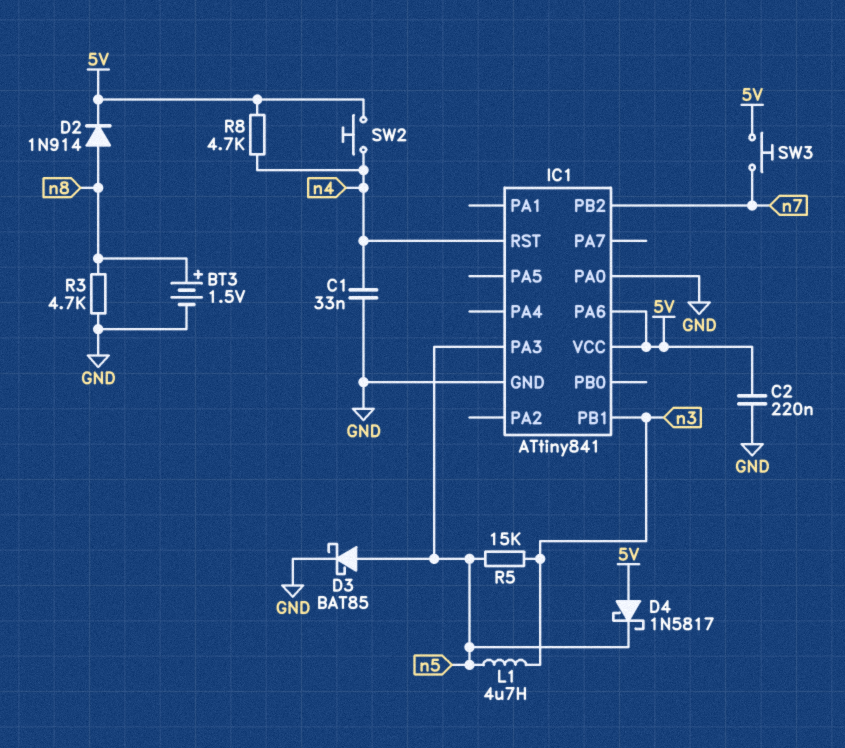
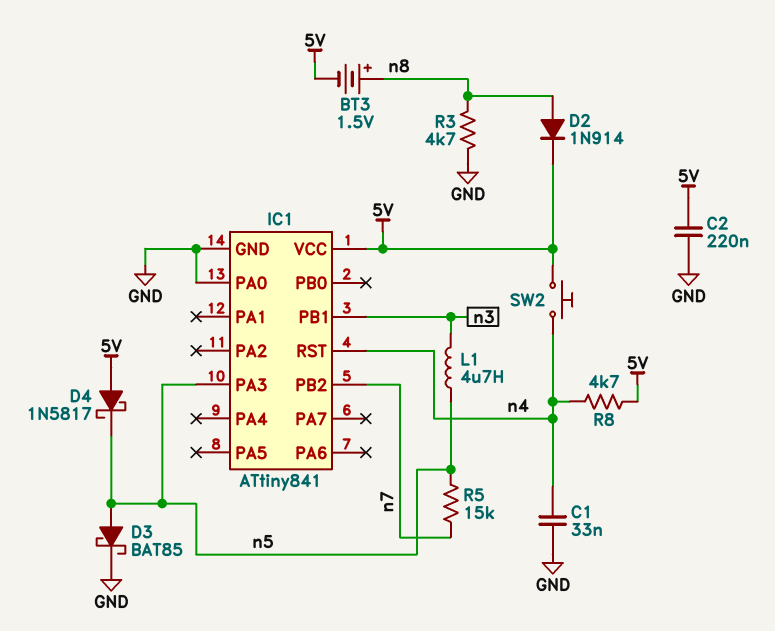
BT3: 1.5V (plus n8, minus GND) -> 1.5V (plus n8, minus 5V)
IC1 pin PA6: 5V -> none
R5: 15k (n3, n5) -> 15k (n5, n7)
SW3: button (5V, n7) -> none

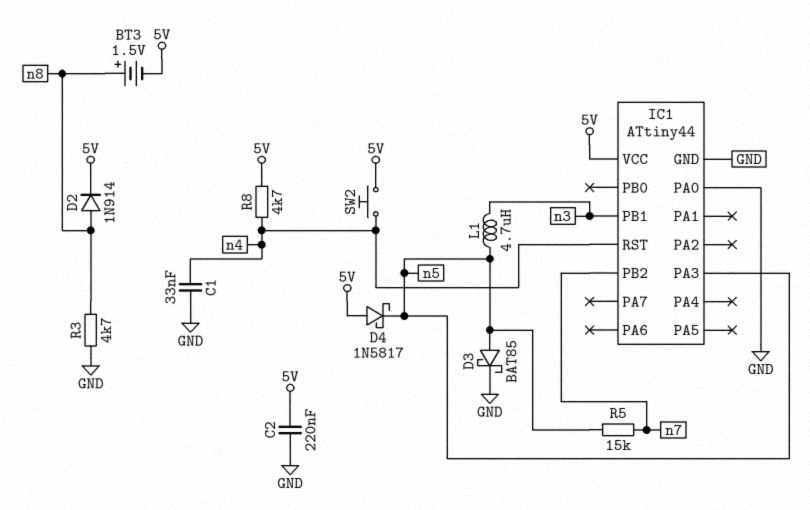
IC1: ATtiny841 -> ATtiny44

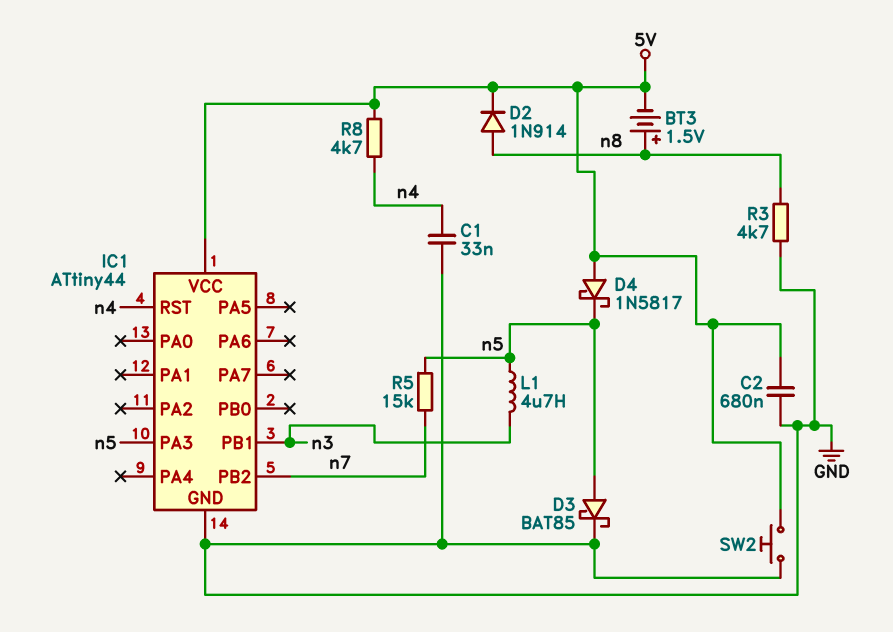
C2: 220nF (5V, GND) -> 680nF (5V, GND)
IC1 pin PA0: GND -> none
SW2: button (5V, n4) -> button (5V, GND)

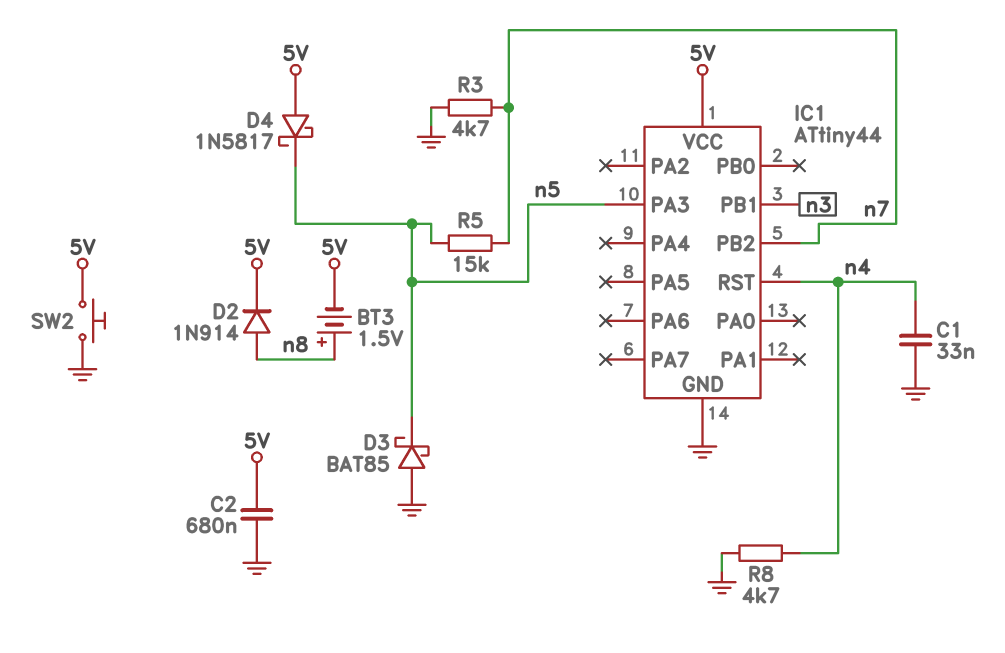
D3: schottky BAT85 (A n5, K GND) -> schottky BAT85 (A GND, K n5)
L1: 4.7uH (n3, n5) -> none
R3: 4.7k (GND, n8) -> 4.7k (GND, n7)
R8: 4.7k (5V, n4) -> 4.7k (GND, n4)

